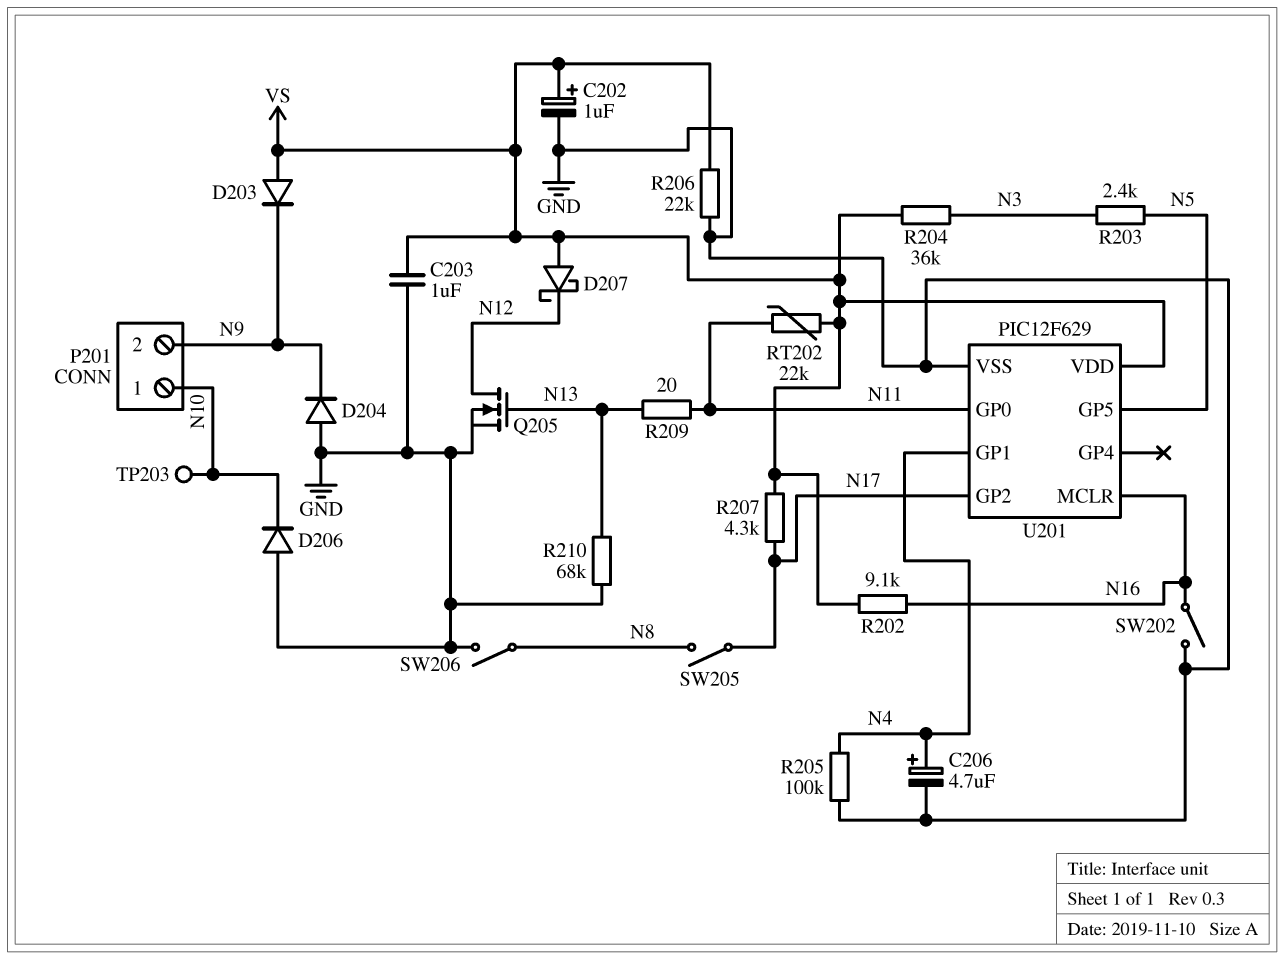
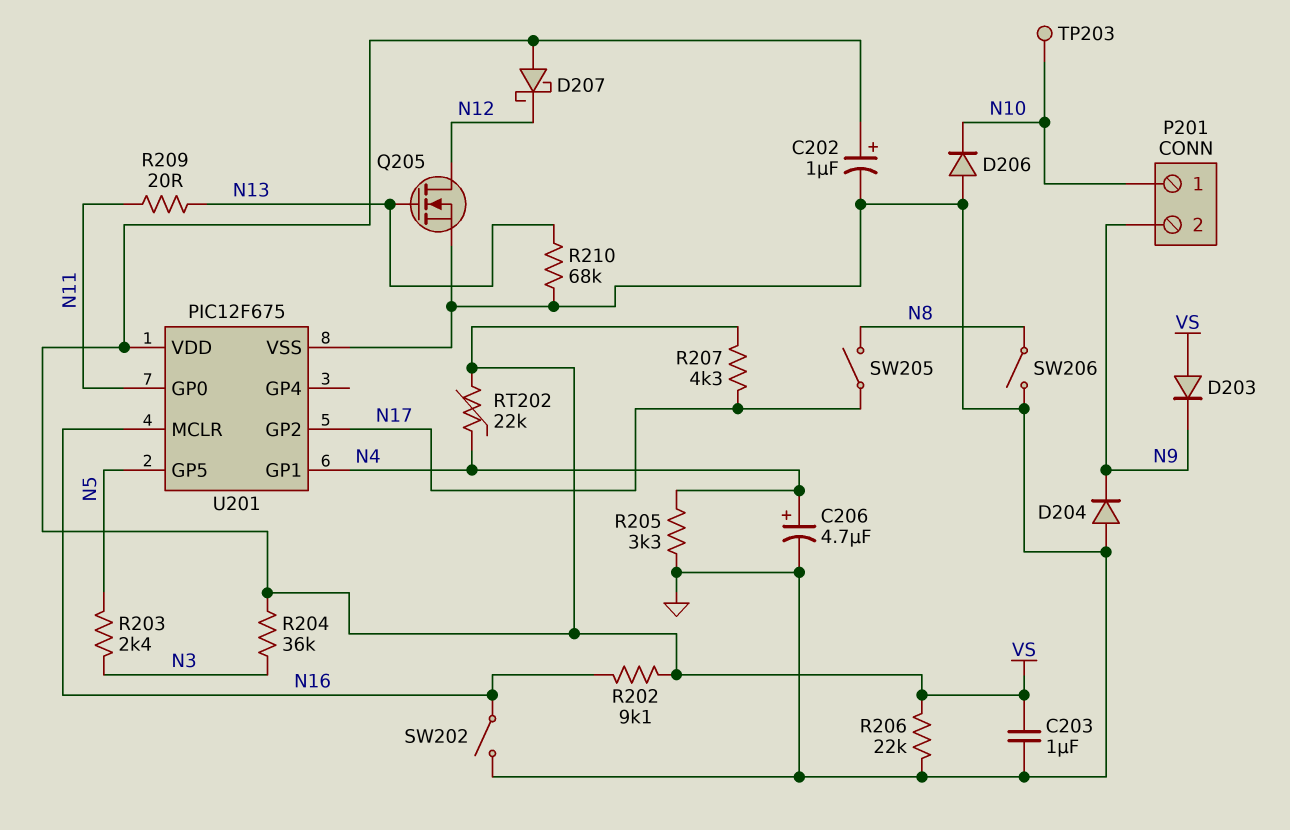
R205: 100k (GND, N4) -> 3.3k (GND, N4)
RT202: 22k (N11, VS) -> 22k (N4, VS)
U201: PIC12F629 -> PIC12F675

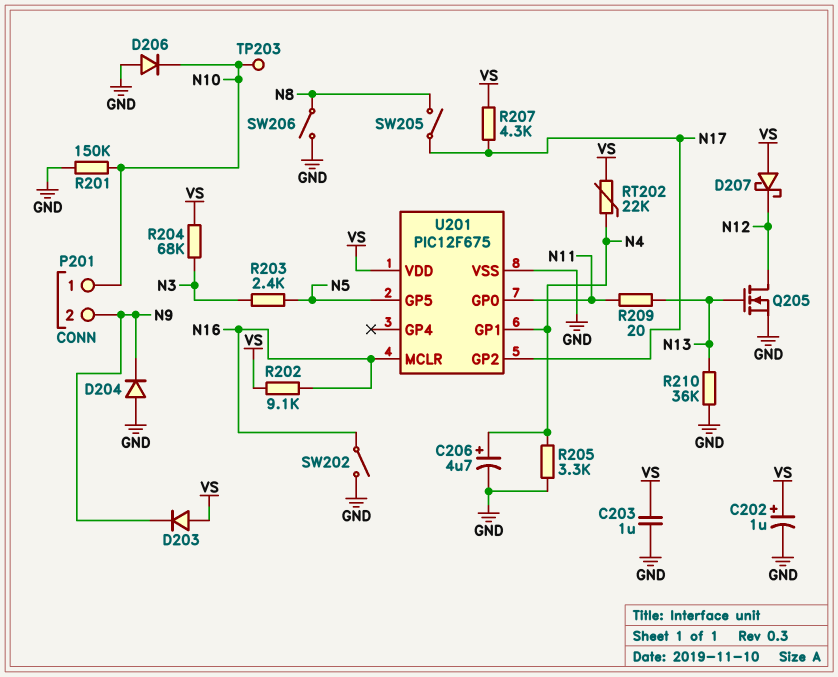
R201: none -> 150k (GND, N10)
R204: 36k (N3, VS) -> 68k (N3, VS)
R206: 22k (GND, VS) -> none
R210: 68k (GND, N13) -> 36k (GND, N13)

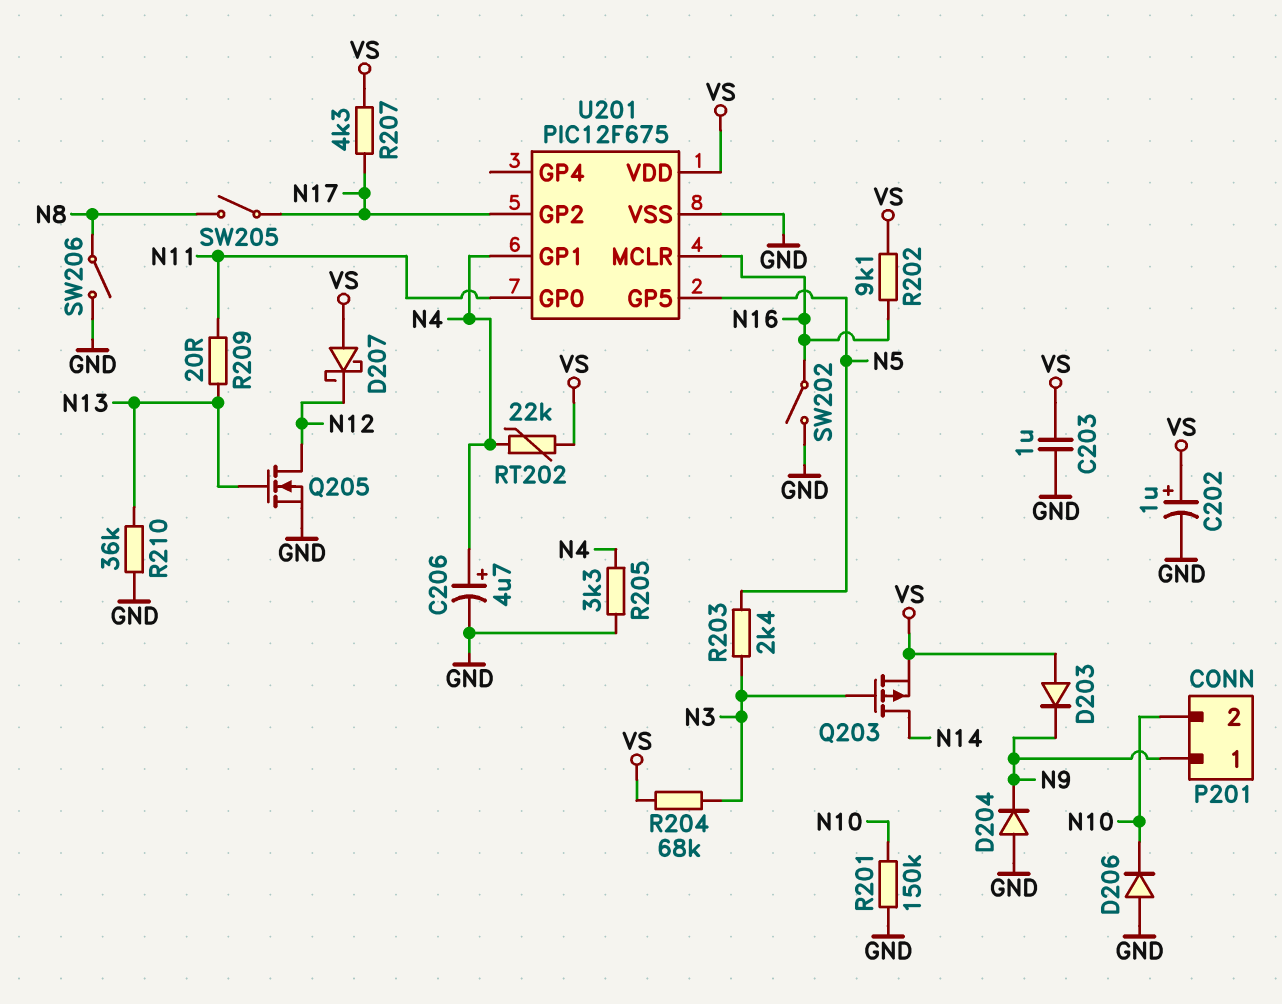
P201 pin 1: N10 -> N9
P201 pin 2: N9 -> N10
Q203: none -> PMOS (G N3, D N14, S VS)
TP203: test point (N10) -> none

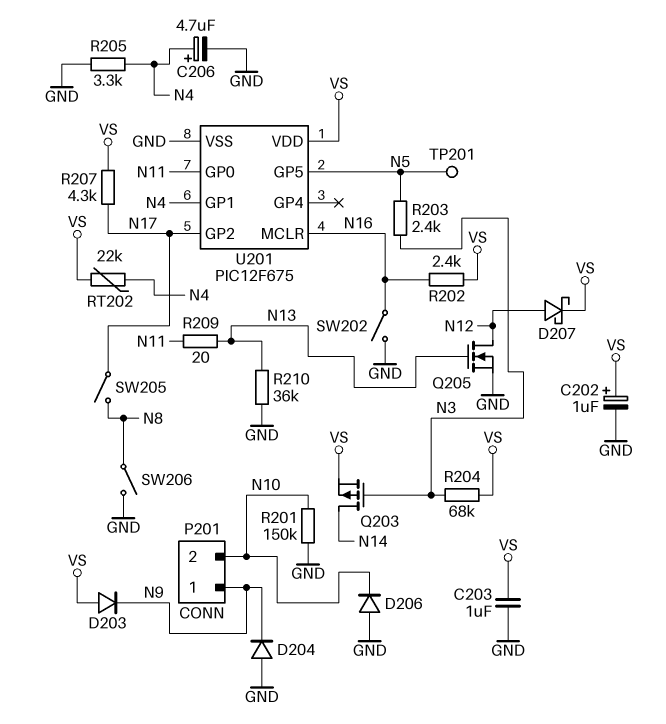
D207: schottky (A VS, K N12) -> schottky (A N12, K VS)
R202: 9.1k (N16, VS) -> 2.4k (N16, VS)
TP201: none -> test point (N5)

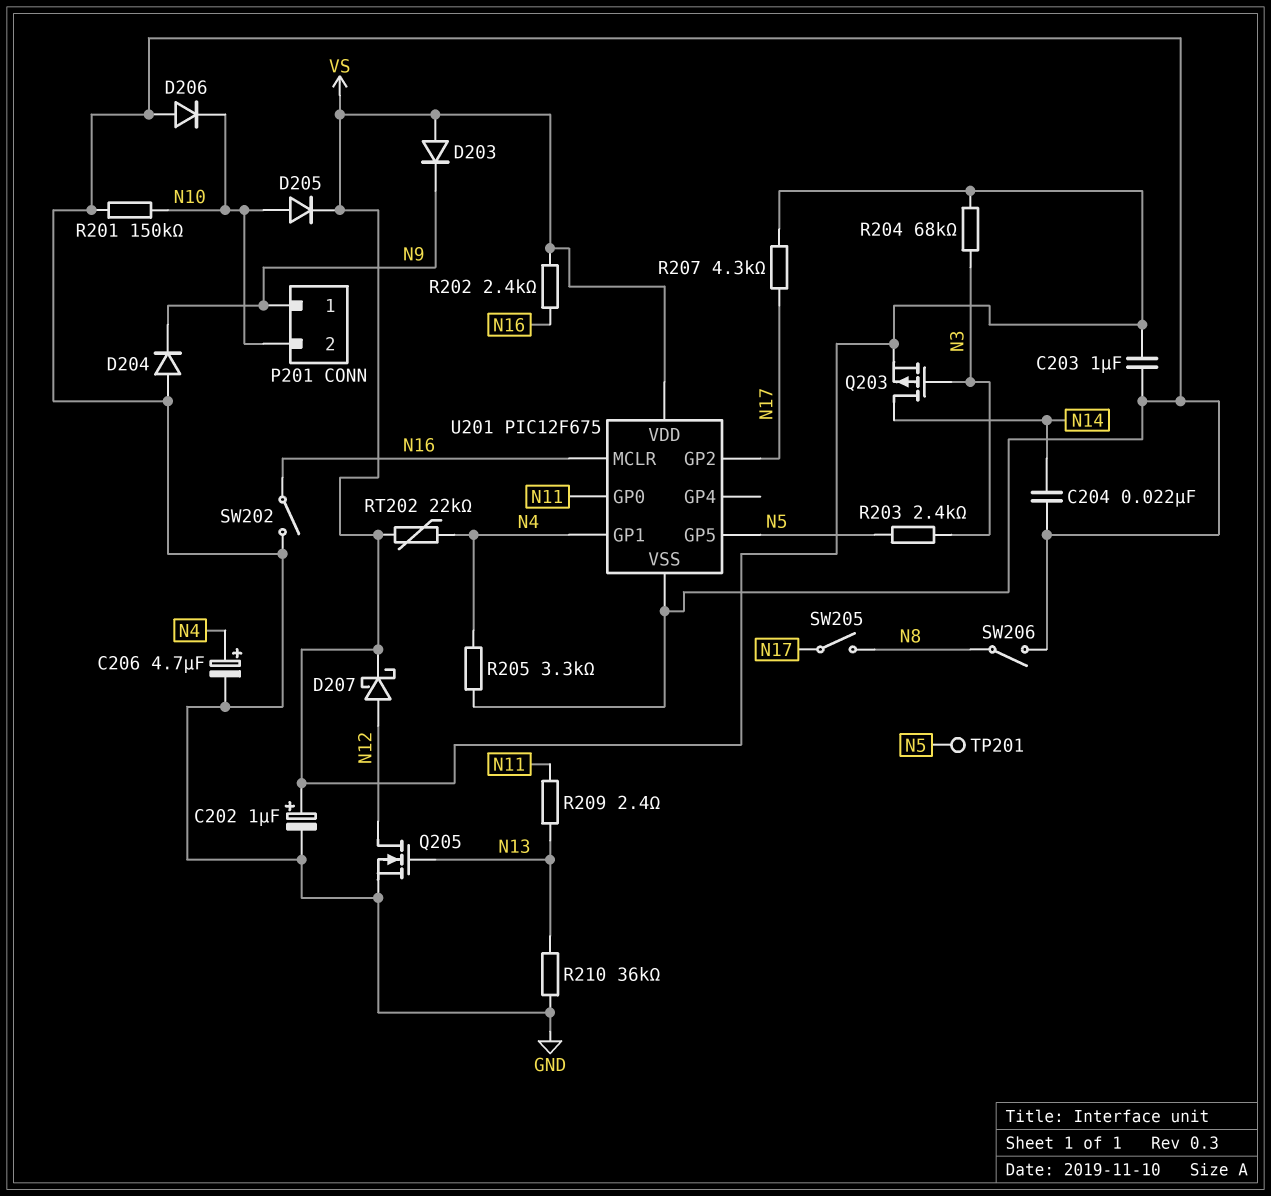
C204: none -> 22nF (GND, N14)
D205: none -> diode (A N10, K VS)
R209: 20 (N11, N13) -> 2.4 (N11, N13)

